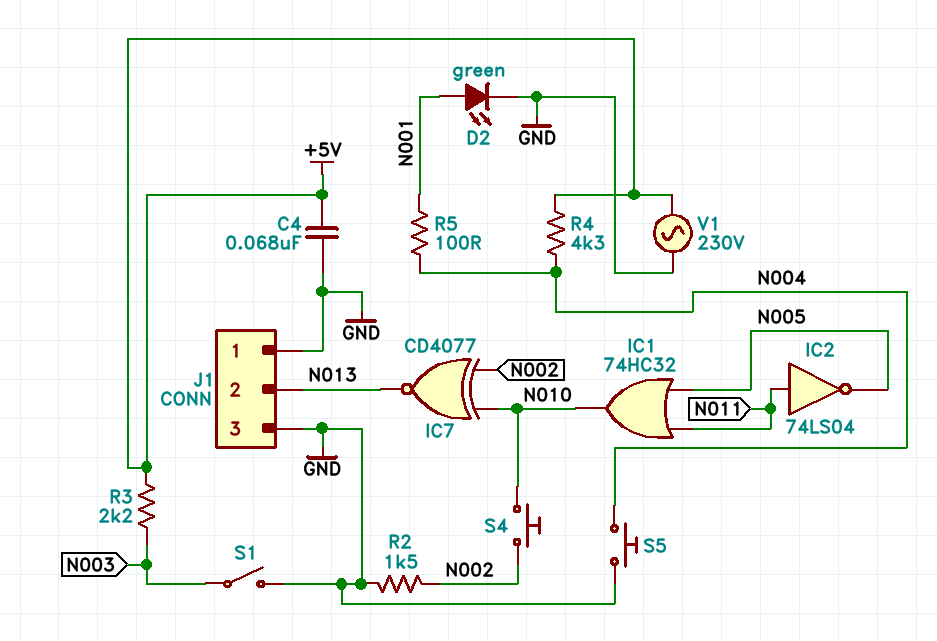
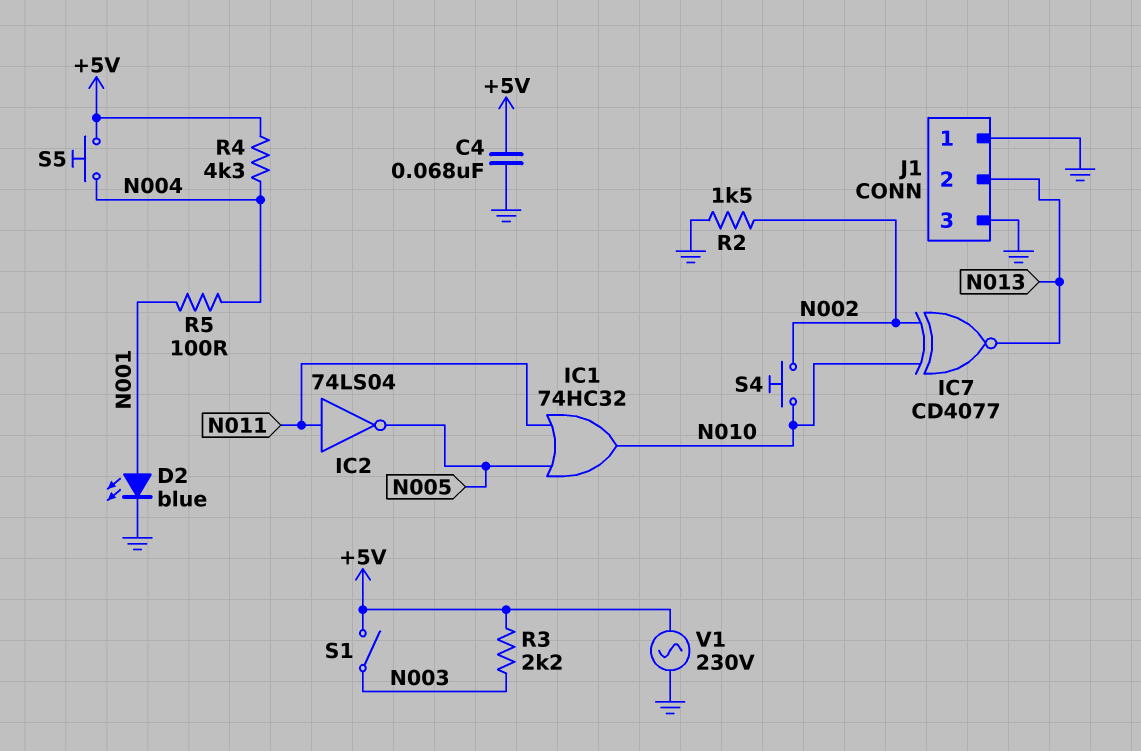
D2: LED green (A N001, K GND) -> LED blue (A N001, K GND)
S1: switch (GND, N003) -> switch (+5V, N003)
S5: button (GND, N004) -> button (+5V, N004)

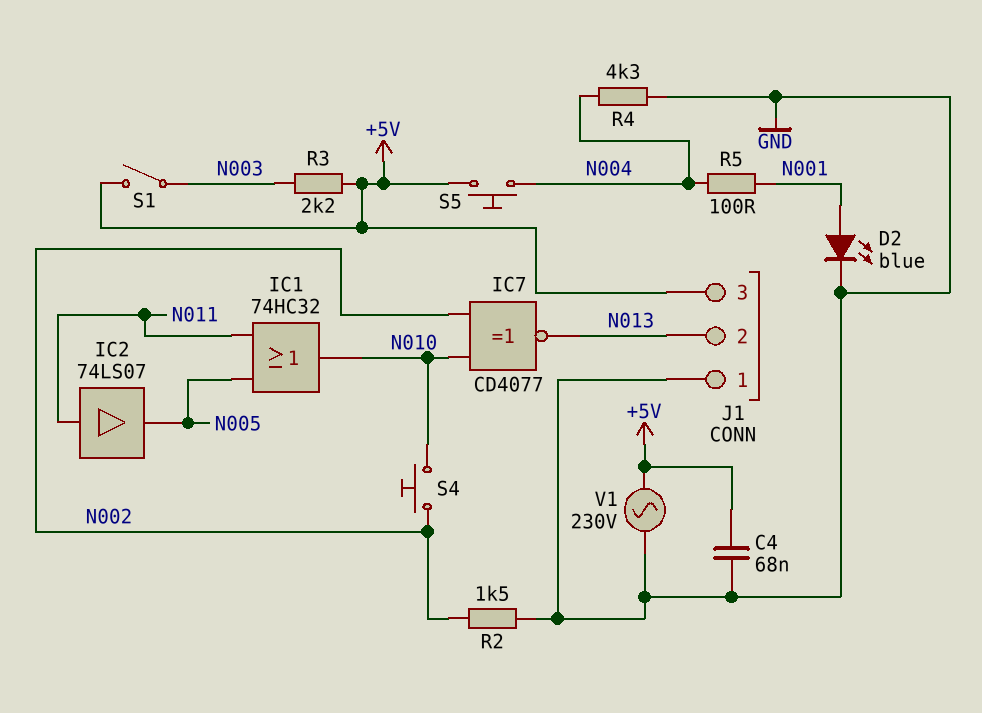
IC2: NOT 74LS04 (in N011, out N005) -> buffer 74LS07 (in N011, out N005)
J1 pin 3: GND -> +5V
R4: 4.3k (+5V, N004) -> 4.3k (GND, N004)

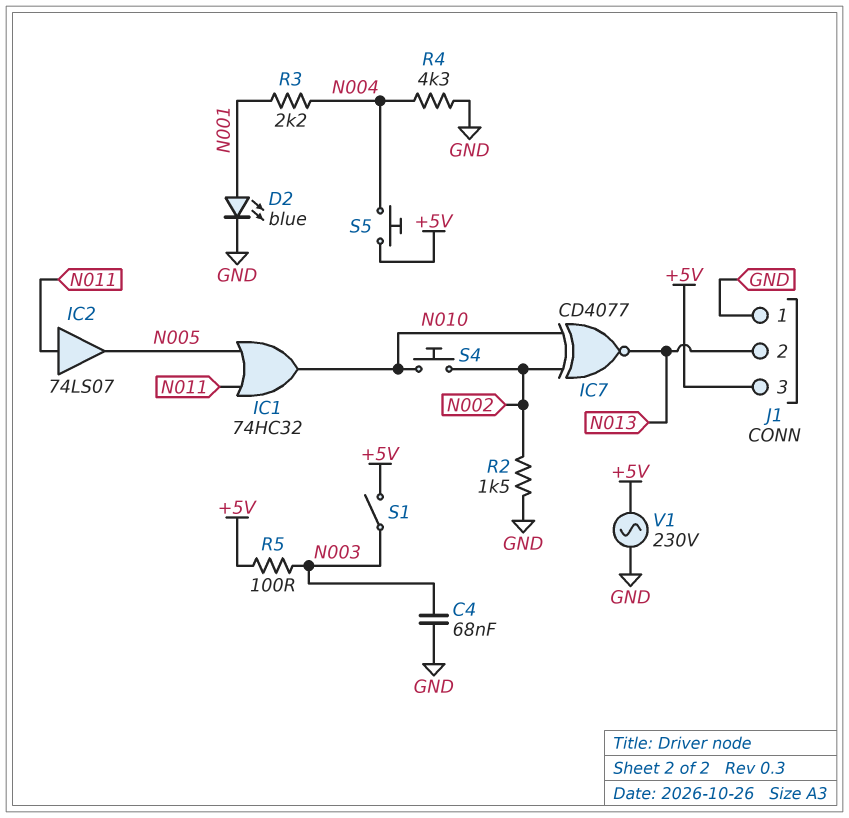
C4: 68nF (+5V, GND) -> 68nF (GND, N003)
R3: 2.2k (+5V, N003) -> 2.2k (N001, N004)
R5: 100 (N001, N004) -> 100 (+5V, N003)

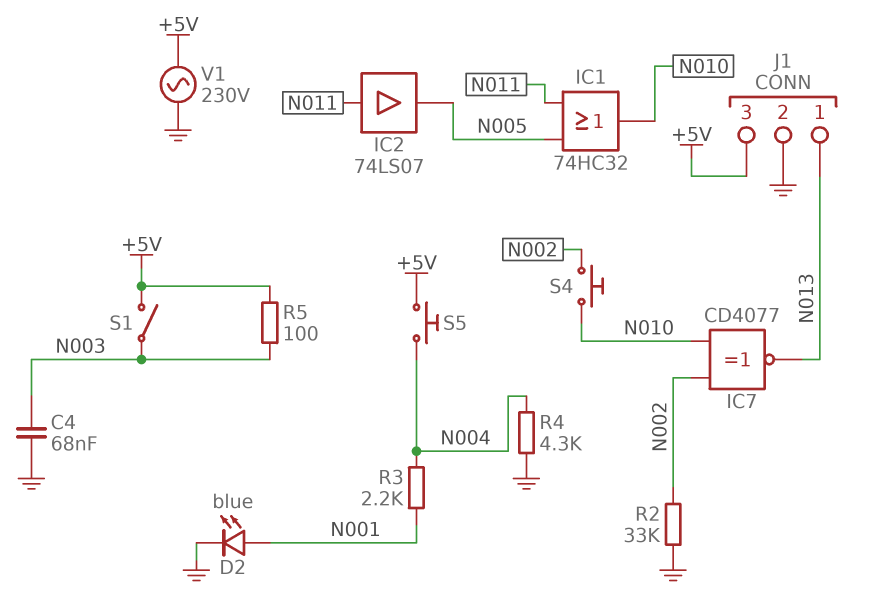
J1 pin 1: GND -> N013
J1 pin 2: N013 -> GND
R2: 1.5k (GND, N002) -> 33k (GND, N002)

